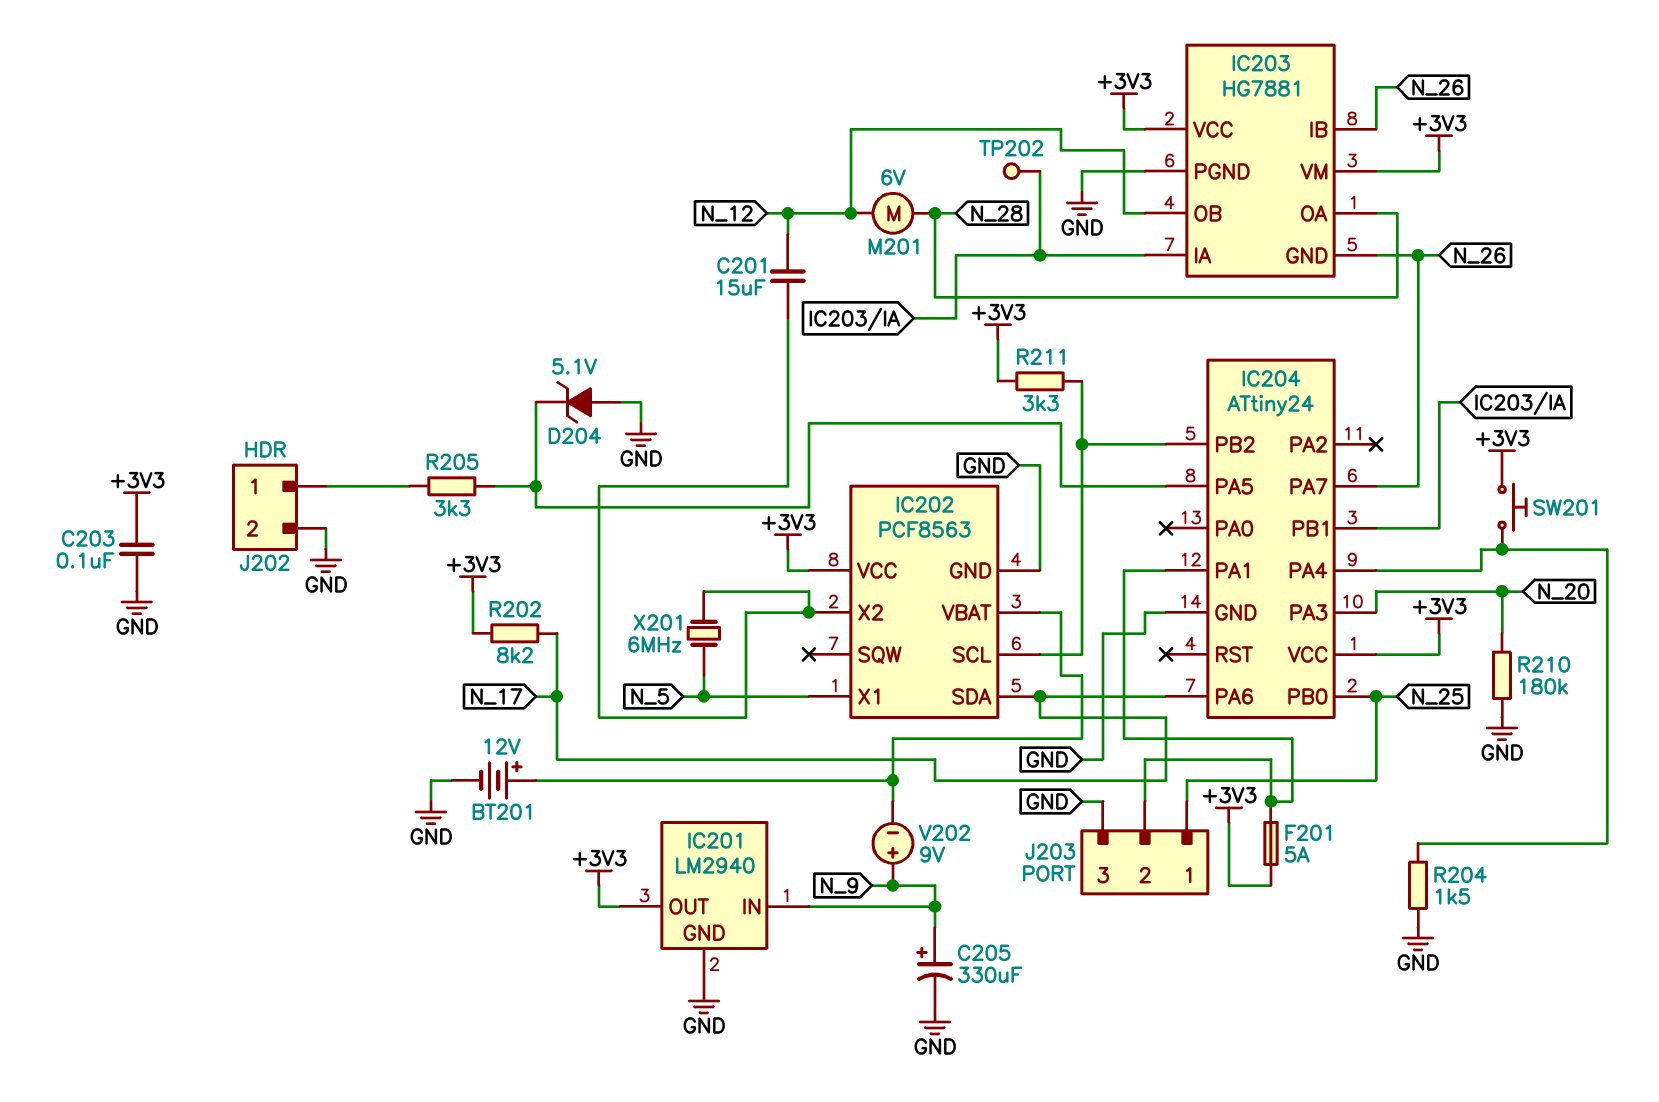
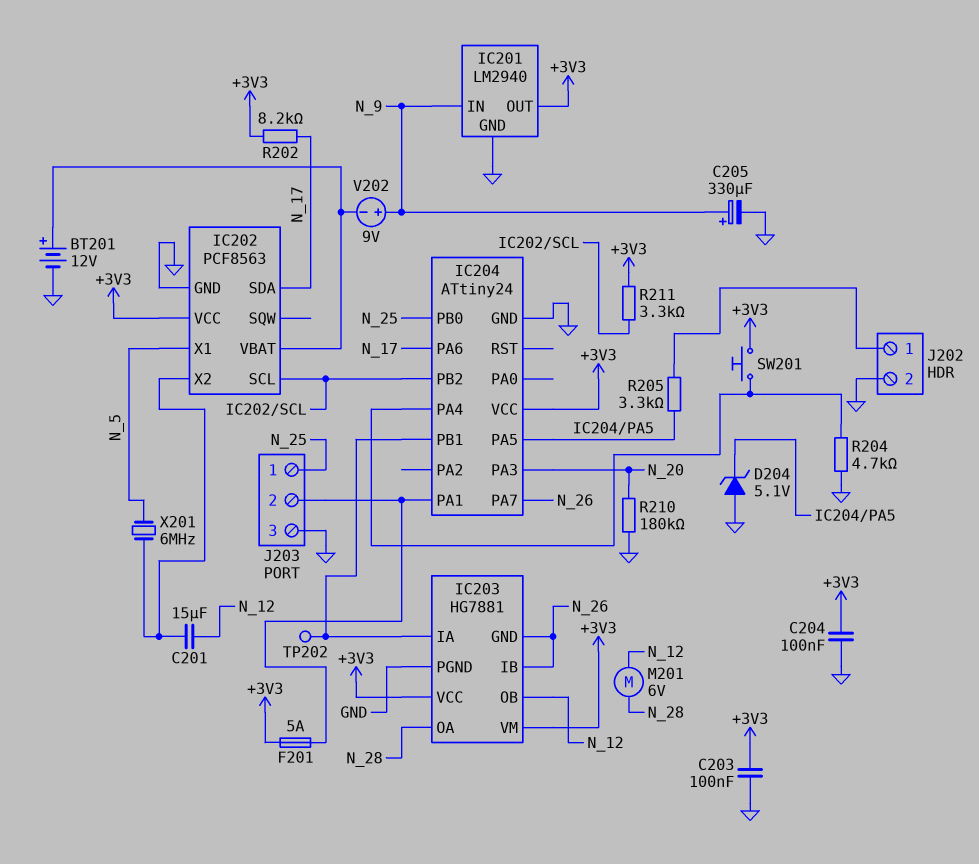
C204: none -> 100nF (+3V3, GND)
R204: 1.5k (GND, IC204/PA4) -> 4.7k (GND, IC204/PA4)

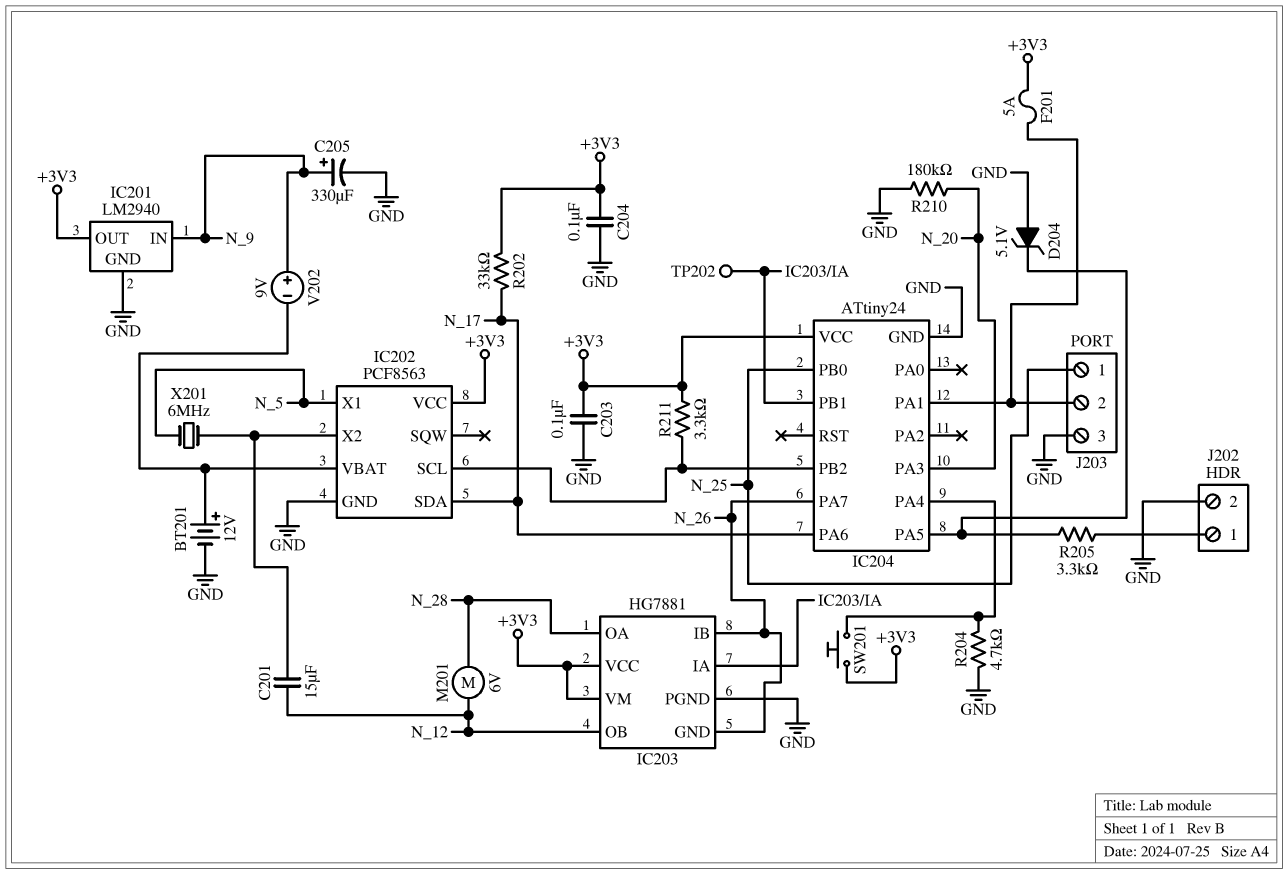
R202: 8.2k (+3V3, N_17) -> 33k (+3V3, N_17)

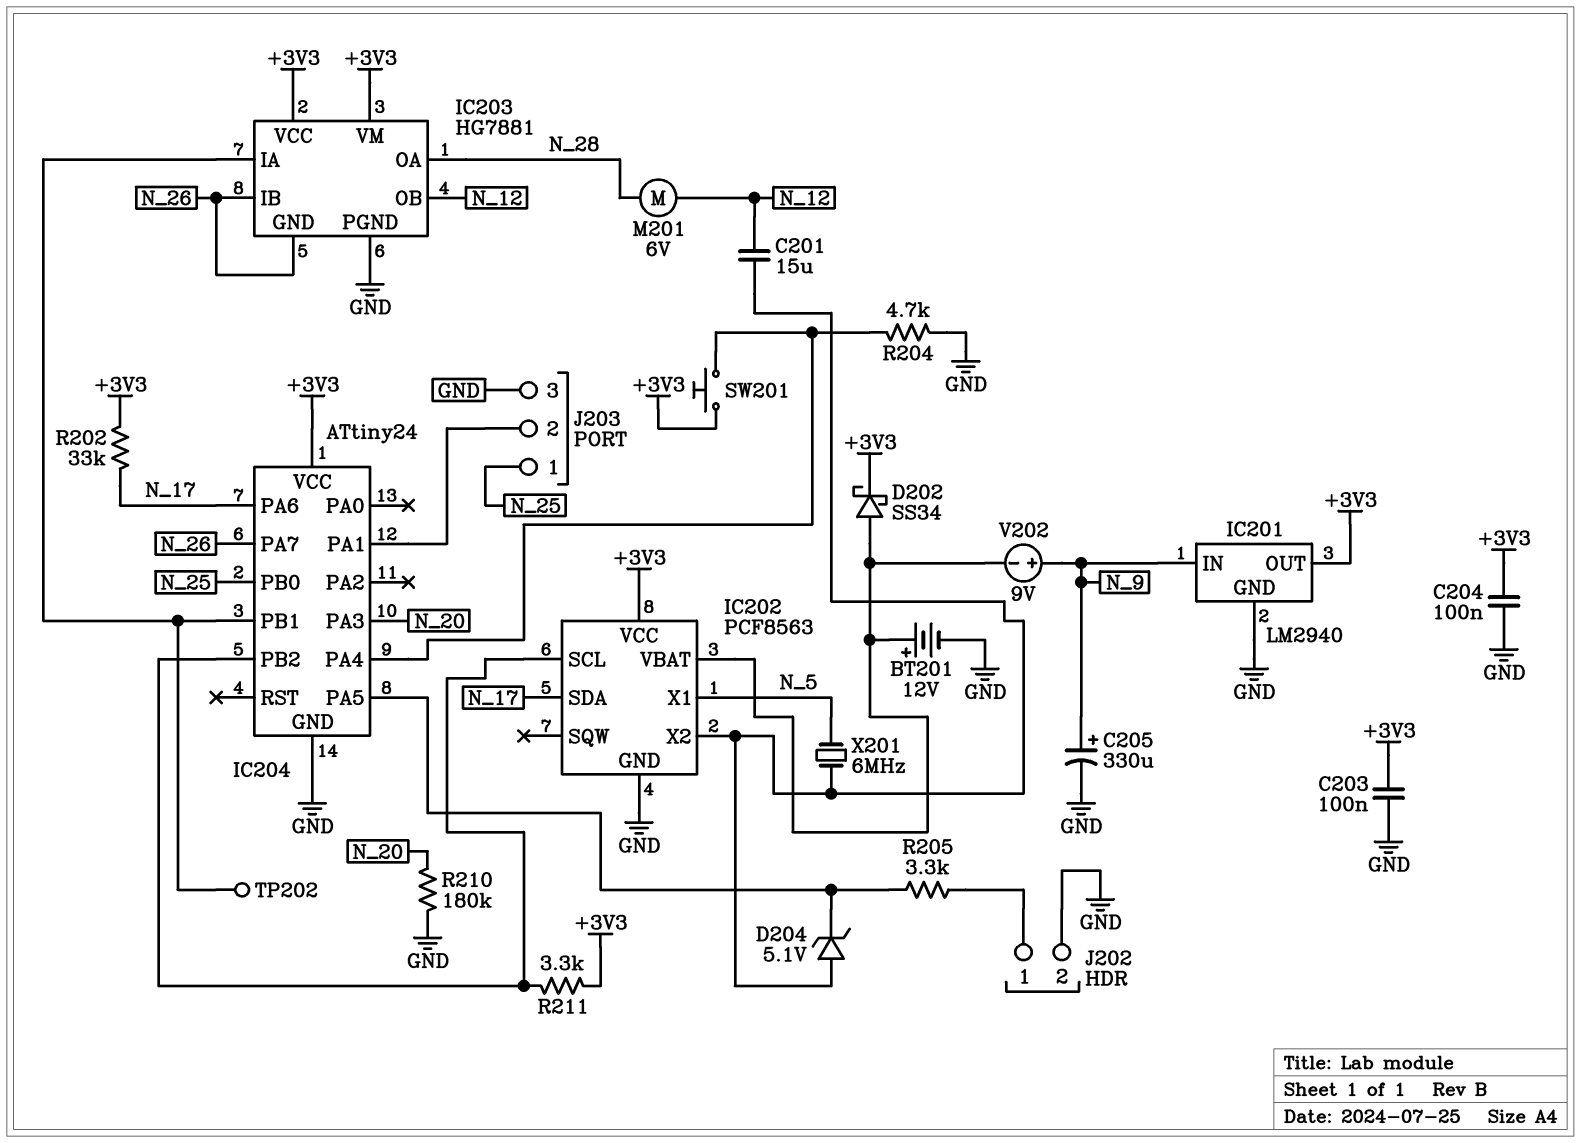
D202: none -> schottky SS34 (A IC202/VBAT, K +3V3)
D204: zener 5.1V (A GND, K IC204/PA5) -> zener 5.1V (A IC202/X2, K IC204/PA5)
F201: 5A (+3V3, IC204/PA1) -> none

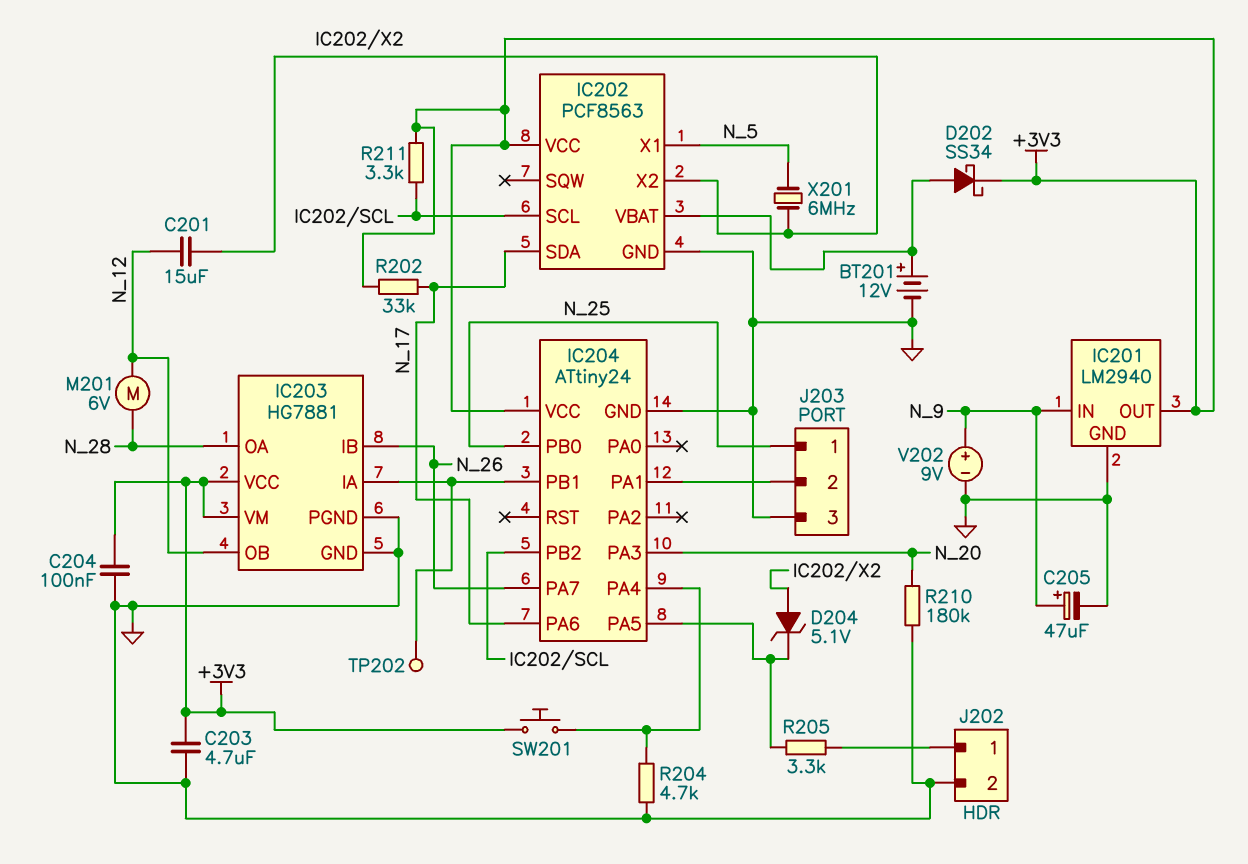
C203: 100nF (+3V3, GND) -> 4.7uF (+3V3, GND)
C205: 330uF (plus N_9, minus GND) -> 47uF (plus N_9, minus GND)
IC203 pin GND: N_26 -> GND
V202: 9V (plus N_9, minus IC202/VBAT) -> 9V (plus N_9, minus GND)

